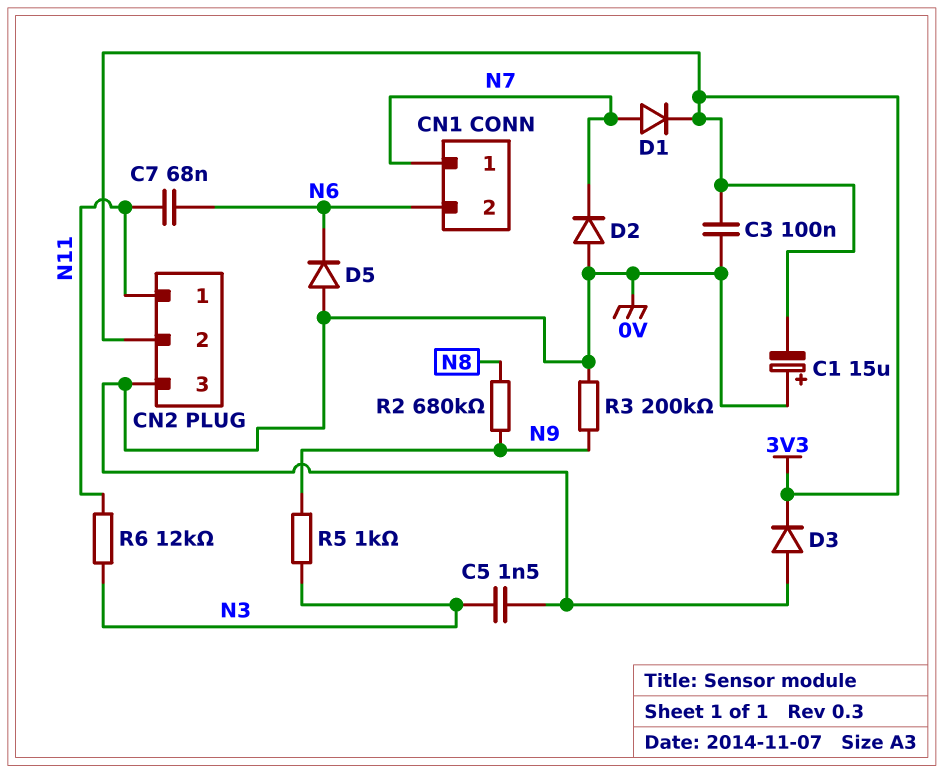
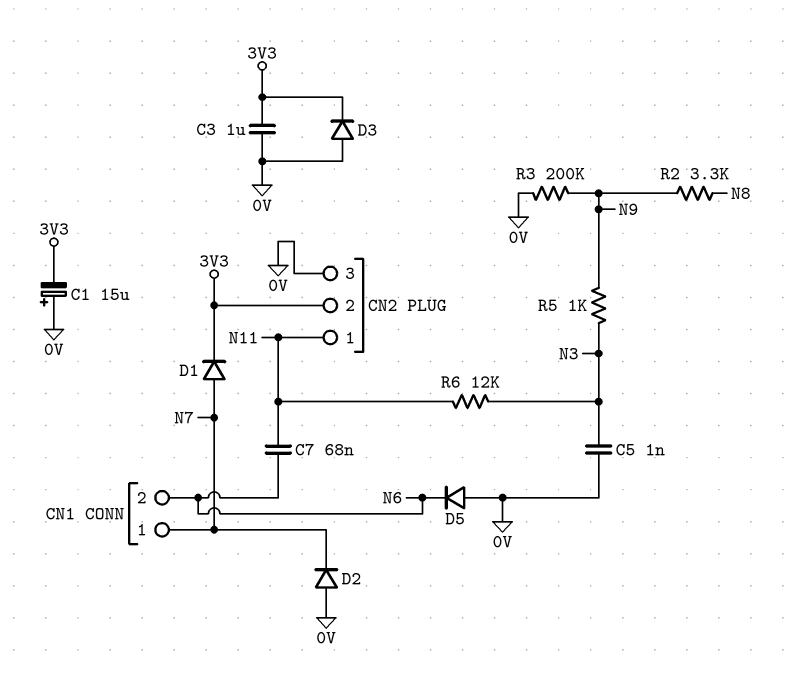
C3: 100nF (0V, 3V3) -> 1uF (0V, 3V3)
C5: 1.5nF (0V, N3) -> 1nF (0V, N3)
R2: 680k (N8, N9) -> 3.3k (N8, N9)

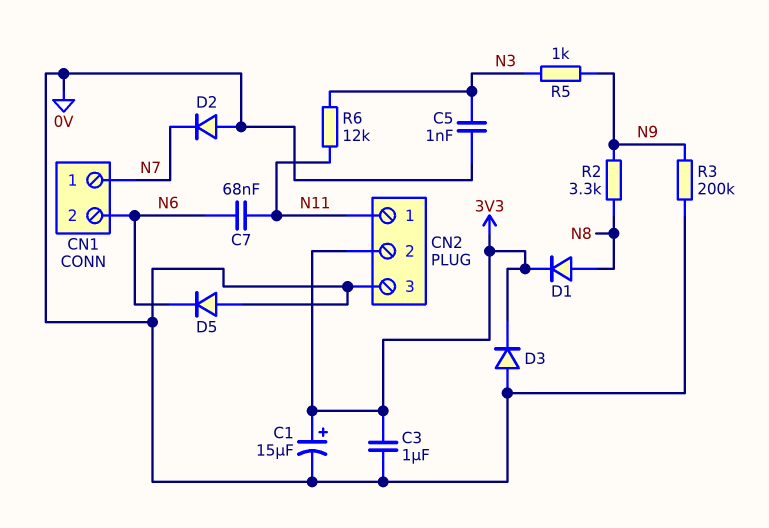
C1: 15uF (plus 0V, minus 3V3) -> 15uF (plus 3V3, minus 0V)
D1: diode (A N7, K 3V3) -> diode (A N8, K 3V3)

